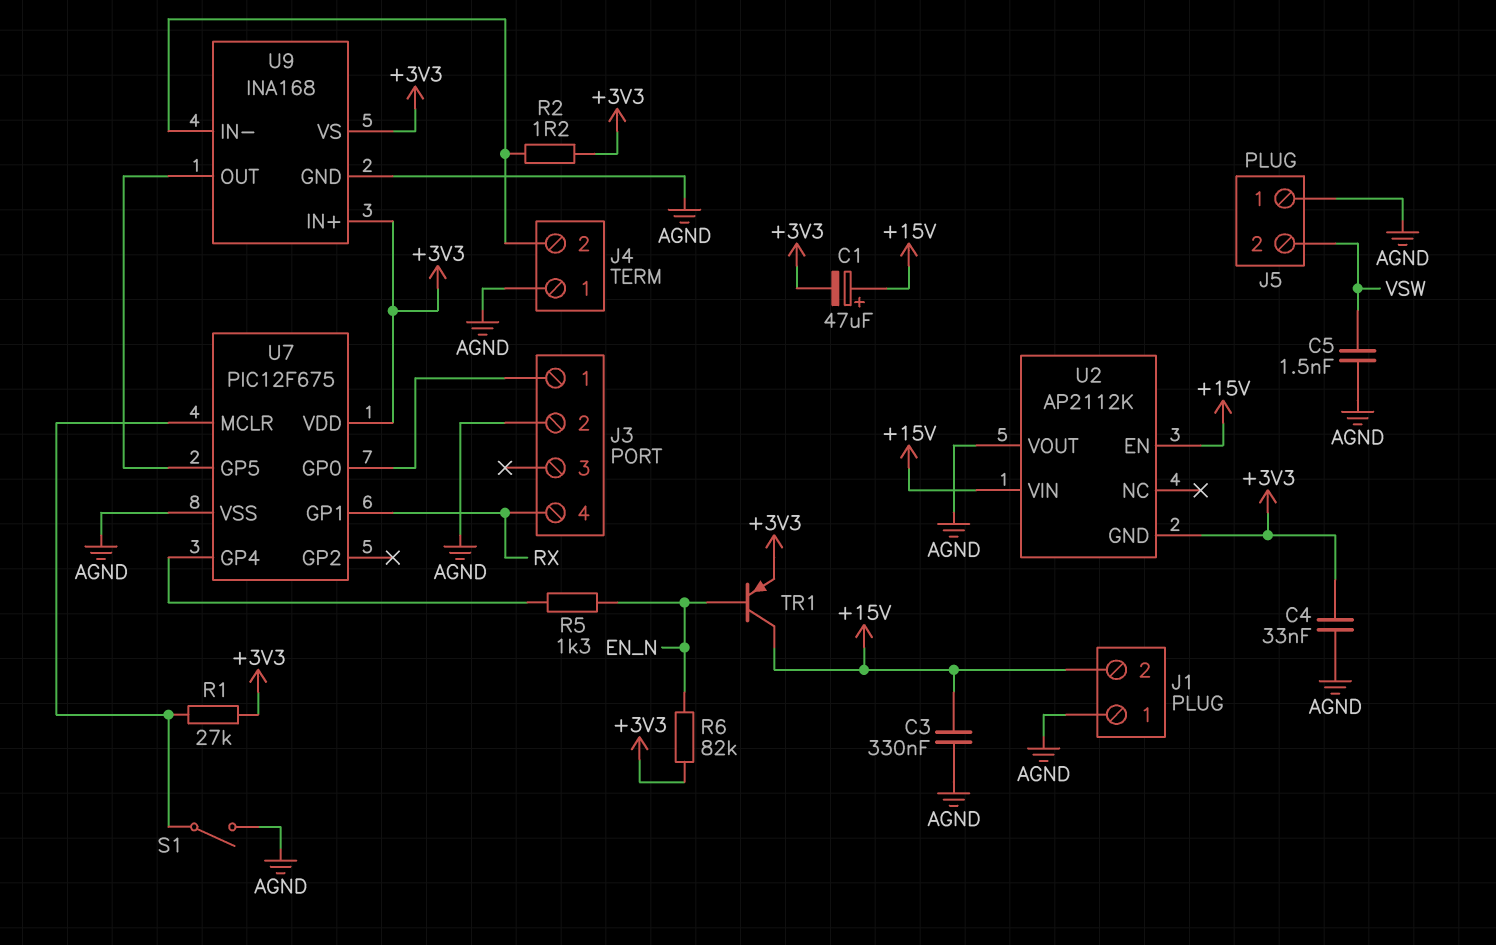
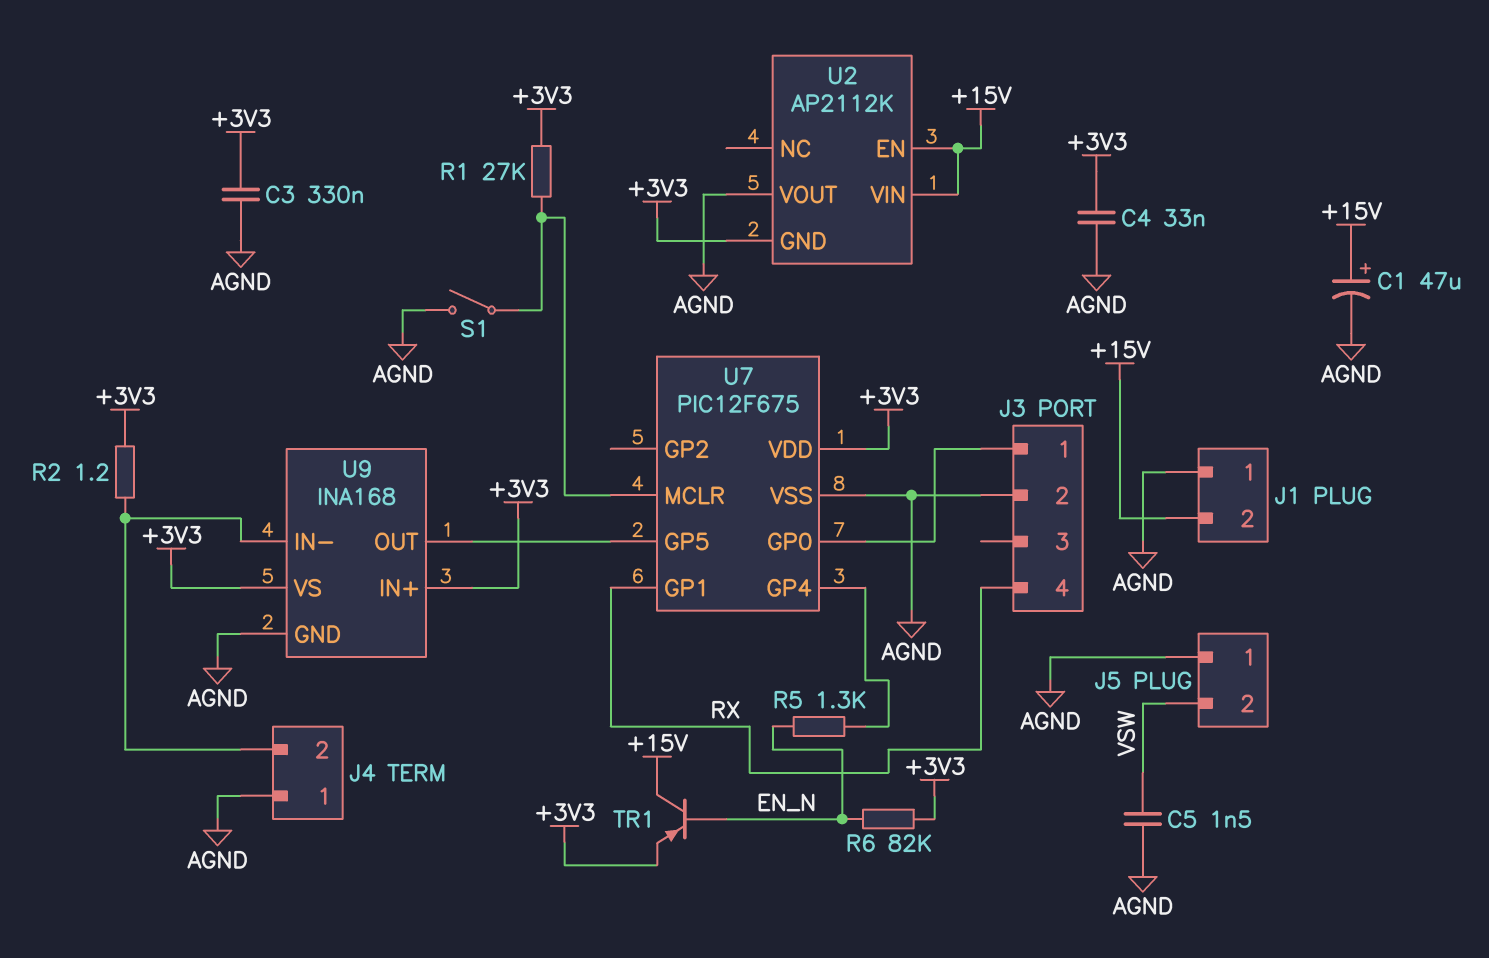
C1: 47uF (plus +15V, minus +3V3) -> 47uF (plus +15V, minus AGND)
C3: 330nF (+15V, AGND) -> 330nF (+3V3, AGND)

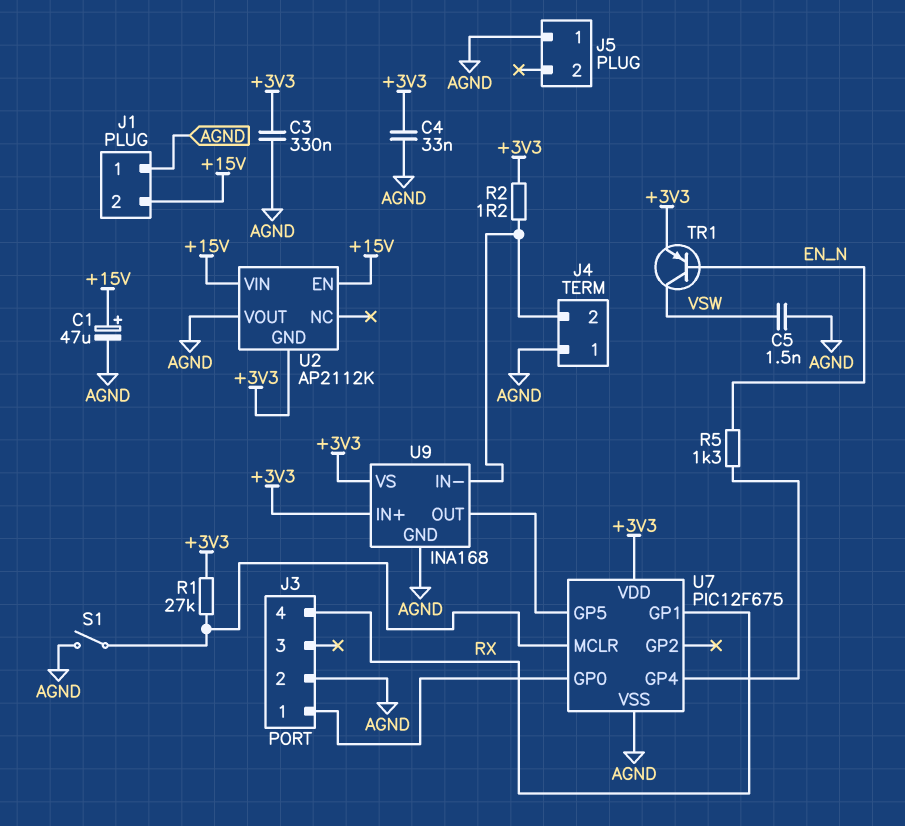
J5 pin 2: VSW -> none
R6: 82k (+3V3, EN_N) -> none
TR1: PNP (B EN_N, C +15V, E +3V3) -> PNP (B EN_N, C VSW, E +3V3)

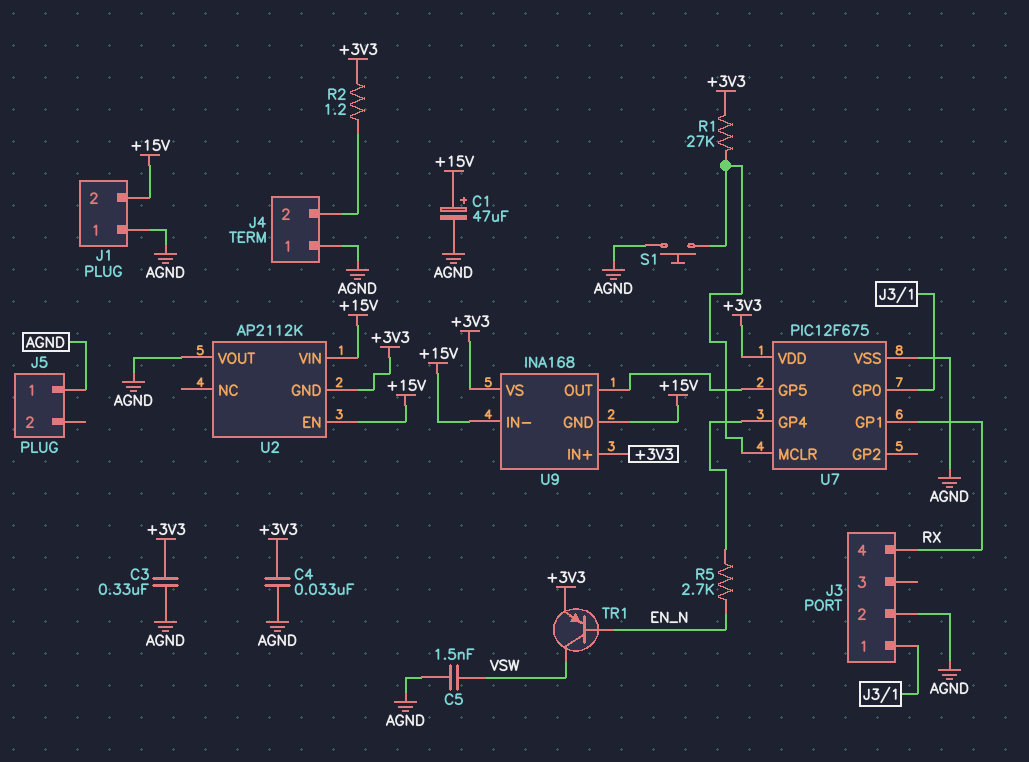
R5: 1.3k (EN_N, U7/GP4) -> 2.7k (EN_N, U7/GP4)
S1: switch (AGND, U7/MCLR) -> button (AGND, U7/MCLR)
U9 pin GND: AGND -> +15V
U9 pin IN-: J4/2 -> +15V

